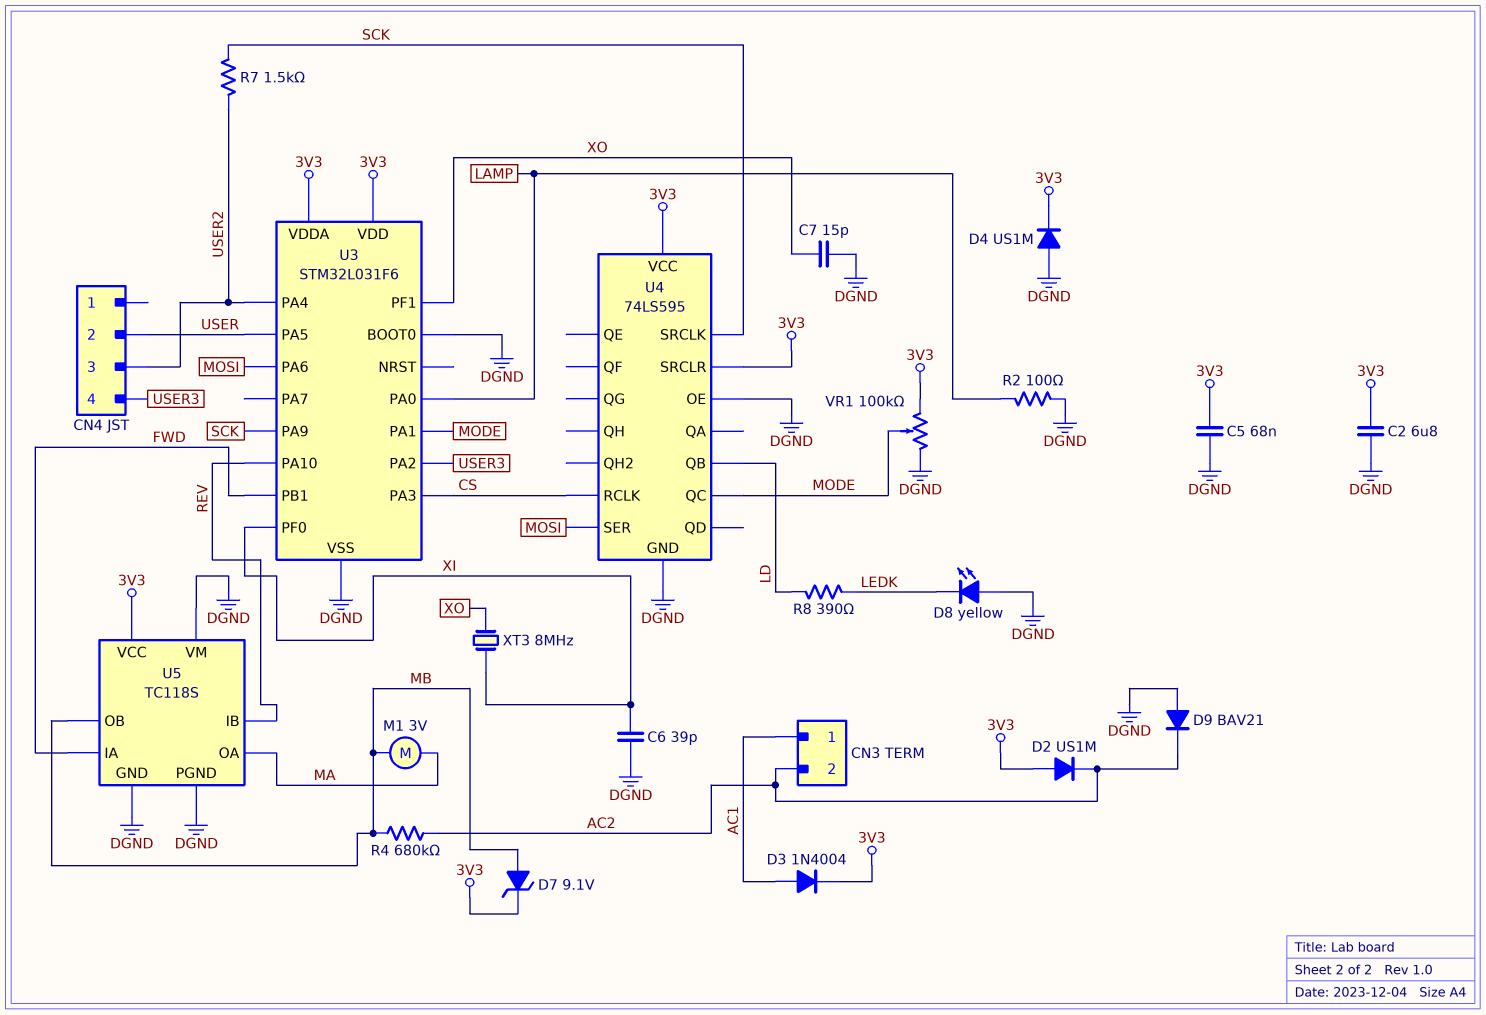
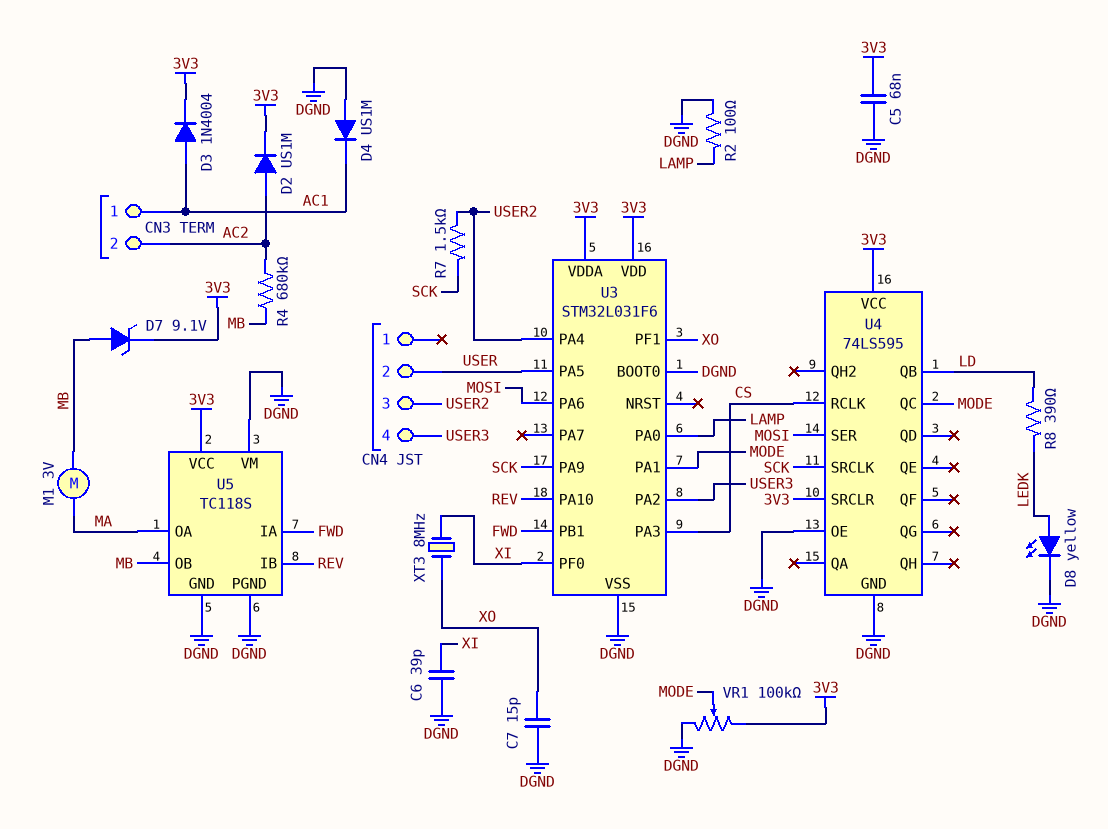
C2: 6.8uF (3V3, DGND) -> none
D2: diode US1M (A 3V3, K AC2) -> diode US1M (A AC2, K 3V3)
D4: diode US1M (A DGND, K 3V3) -> diode US1M (A DGND, K AC1)
D8: LED yellow (A DGND, K LEDK) -> LED yellow (A LEDK, K DGND)
D9: diode BAV21 (A DGND, K AC2) -> none

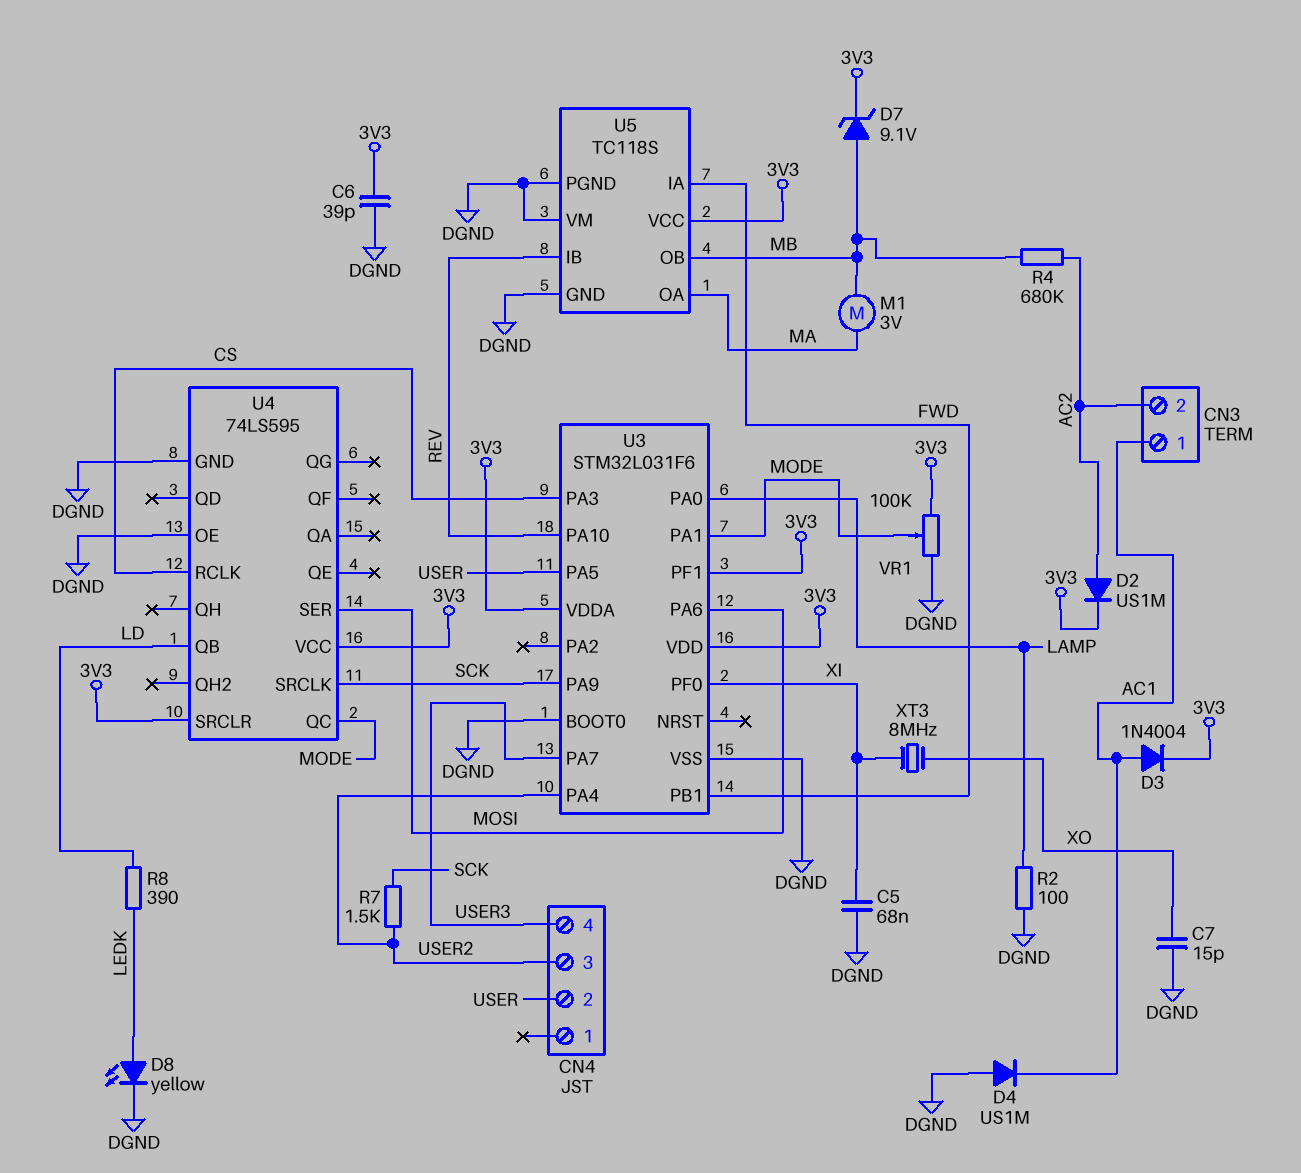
C5: 68nF (3V3, DGND) -> 68nF (DGND, XI)
C6: 39pF (DGND, XI) -> 39pF (3V3, DGND)
U3 pin PA2: USER3 -> none
U3 pin PA7: none -> USER3
U3 pin PF1: XO -> 3V3

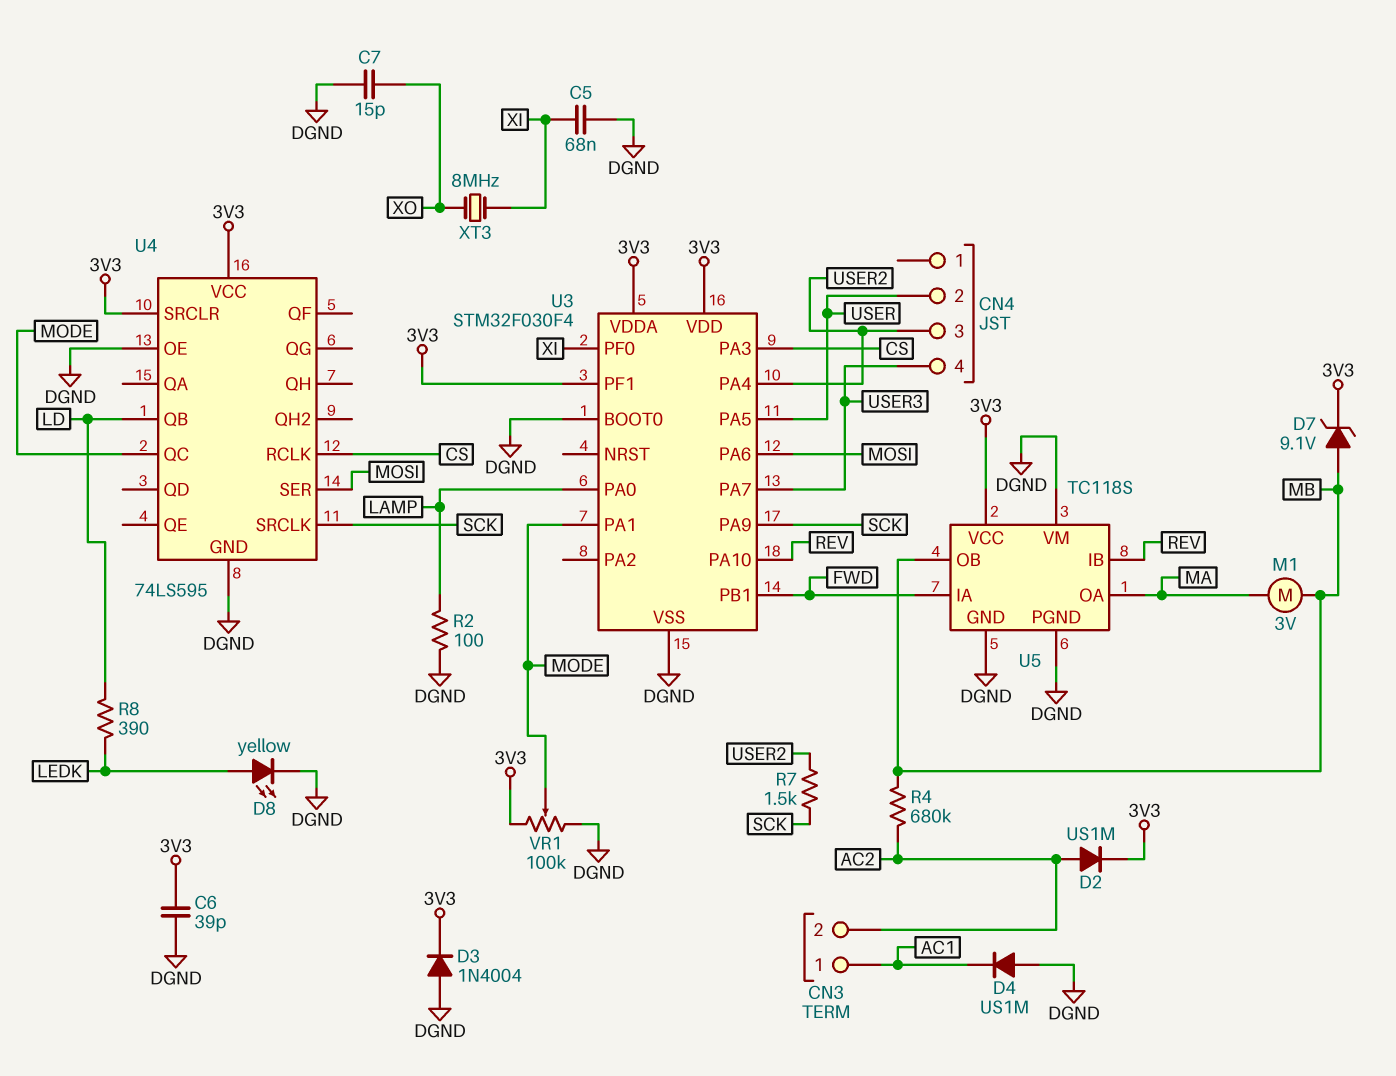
D3: diode 1N4004 (A AC1, K 3V3) -> diode 1N4004 (A DGND, K 3V3)
U3: STM32L031F6 -> STM32F030F4

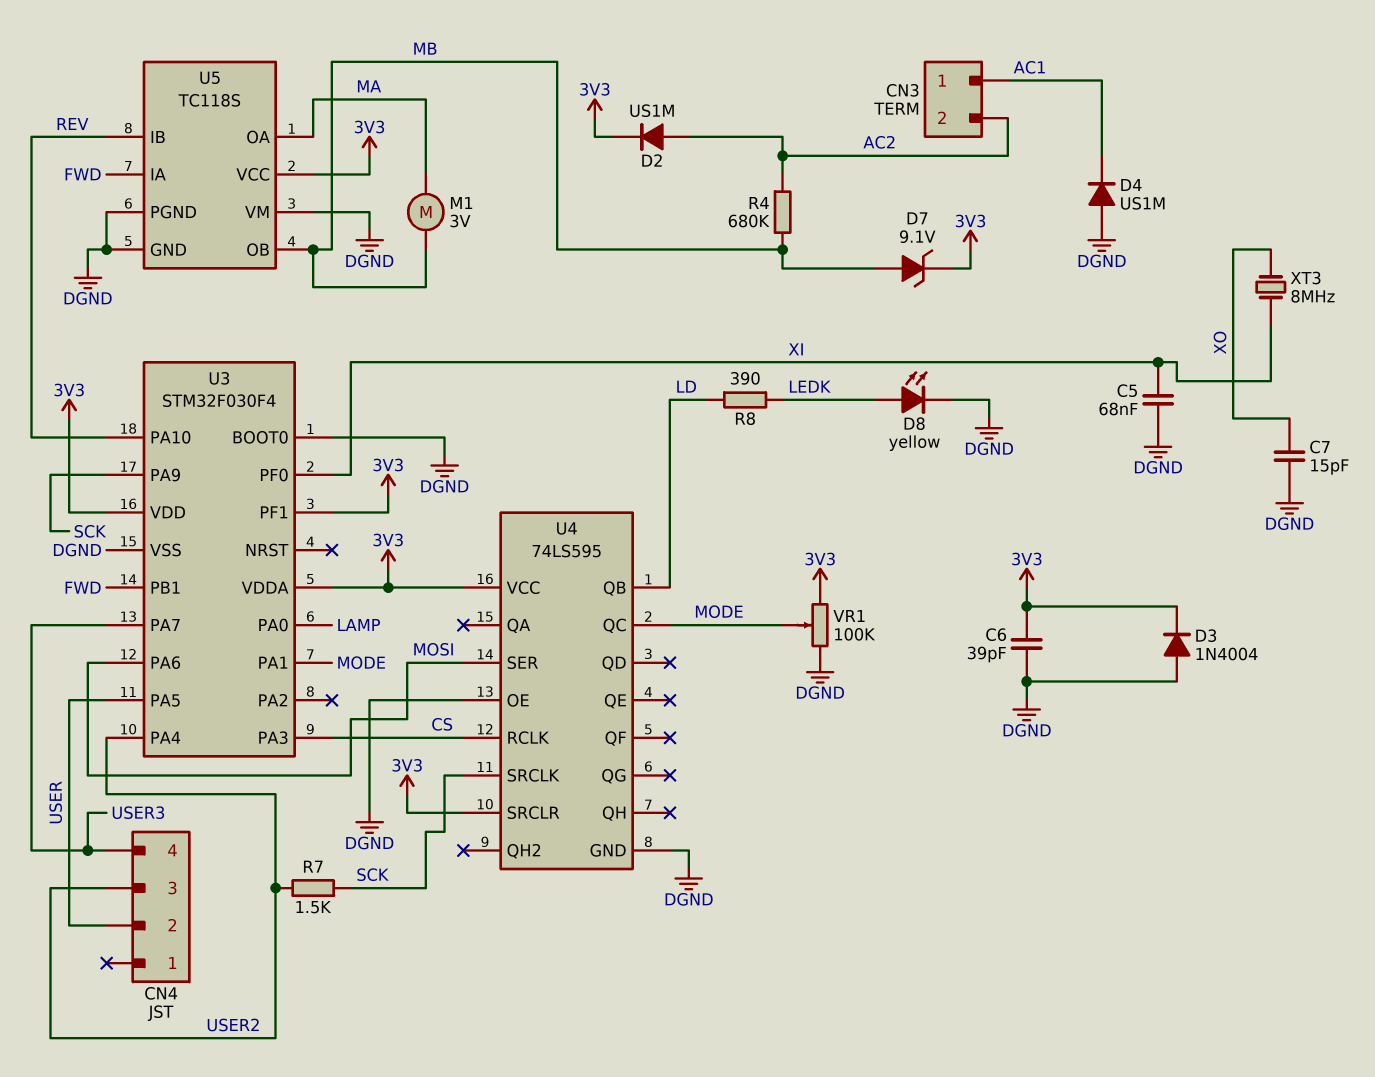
R2: 100 (DGND, LAMP) -> none

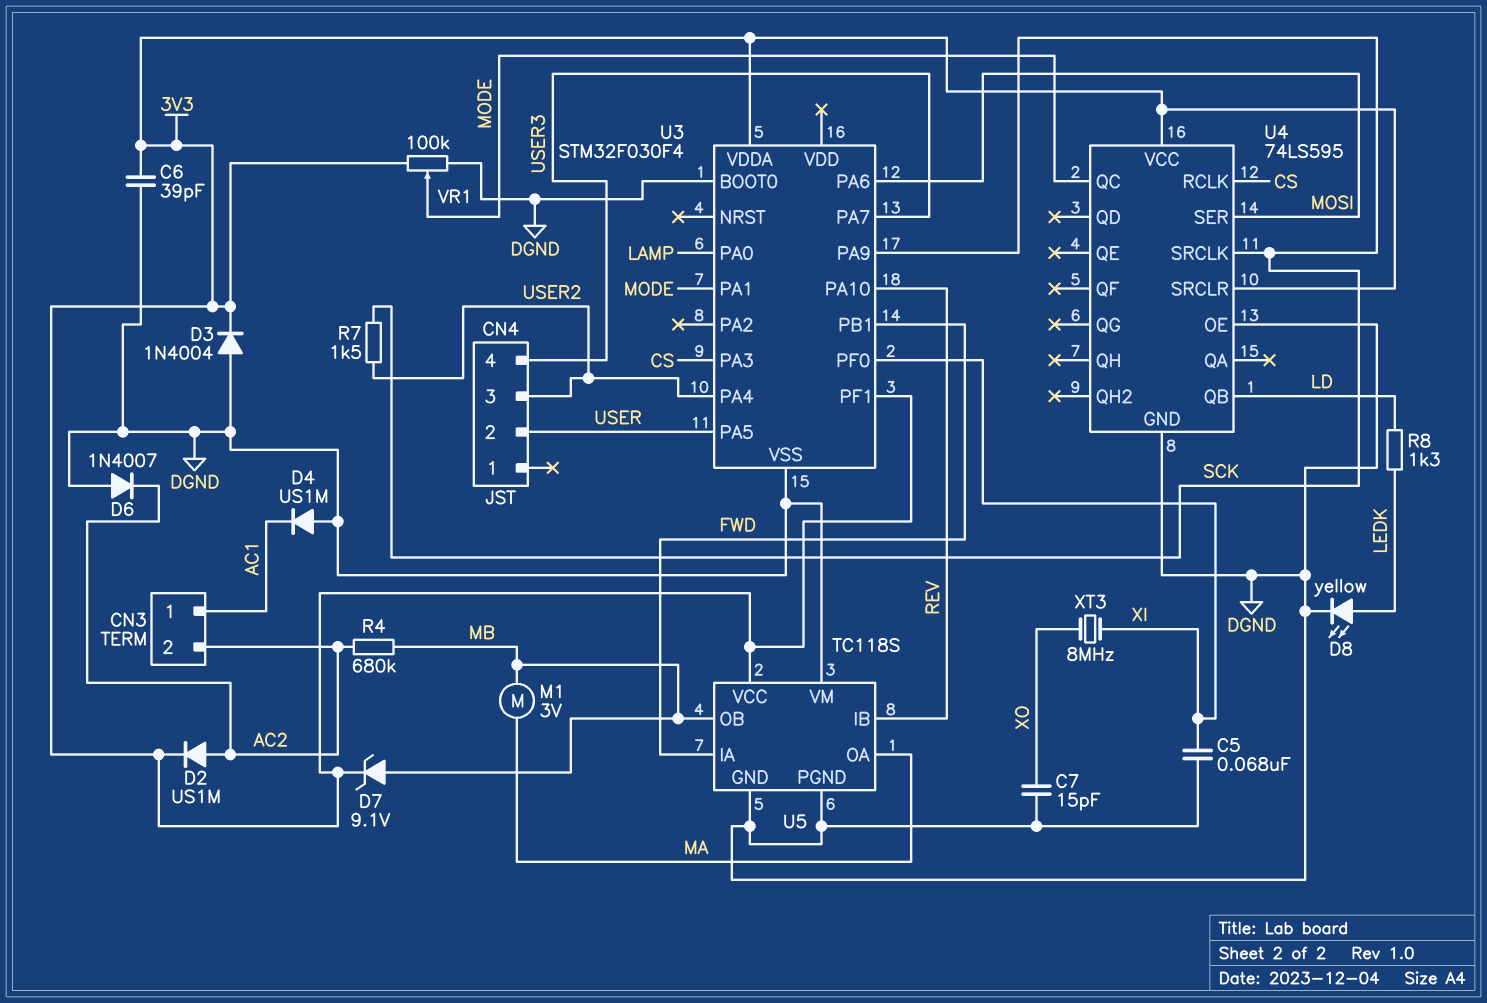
D6: none -> diode 1N4007 (A DGND, K AC2)
R8: 390 (LD, LEDK) -> 1.3k (LD, LEDK)
U3 pin VDD: 3V3 -> none

